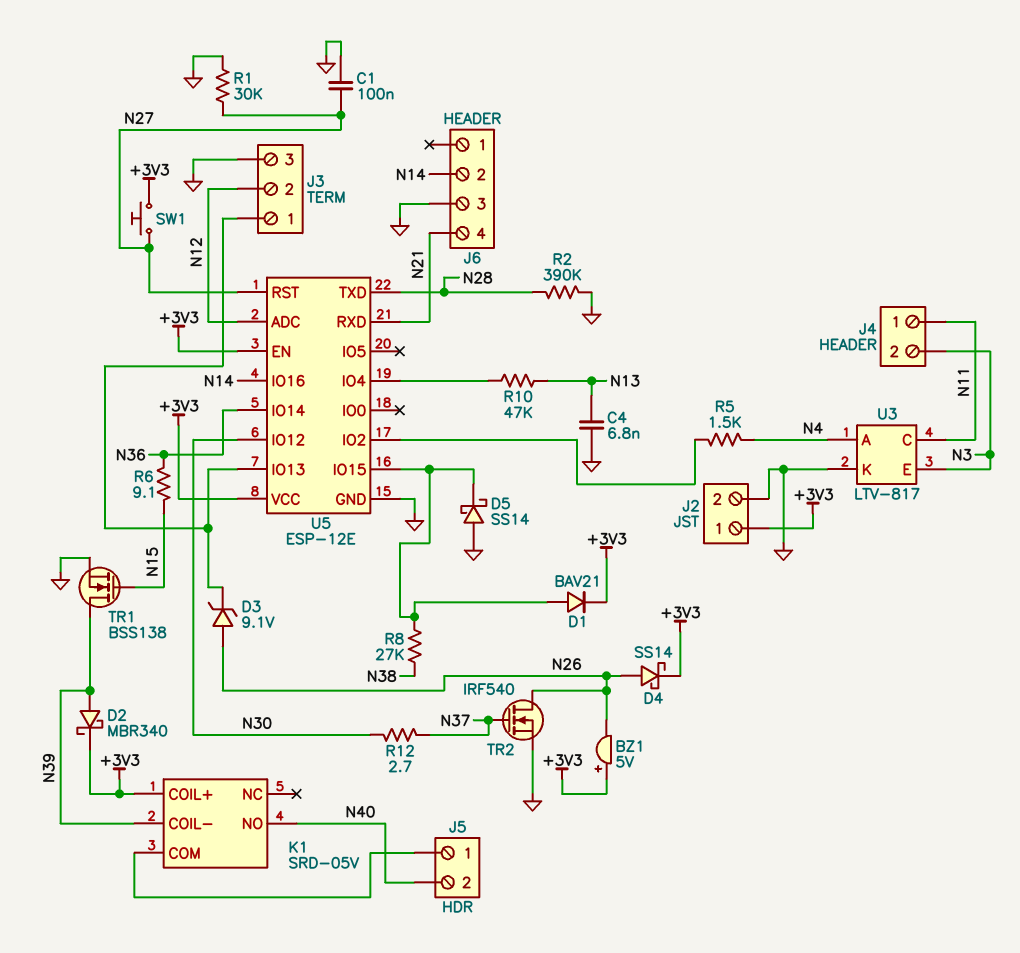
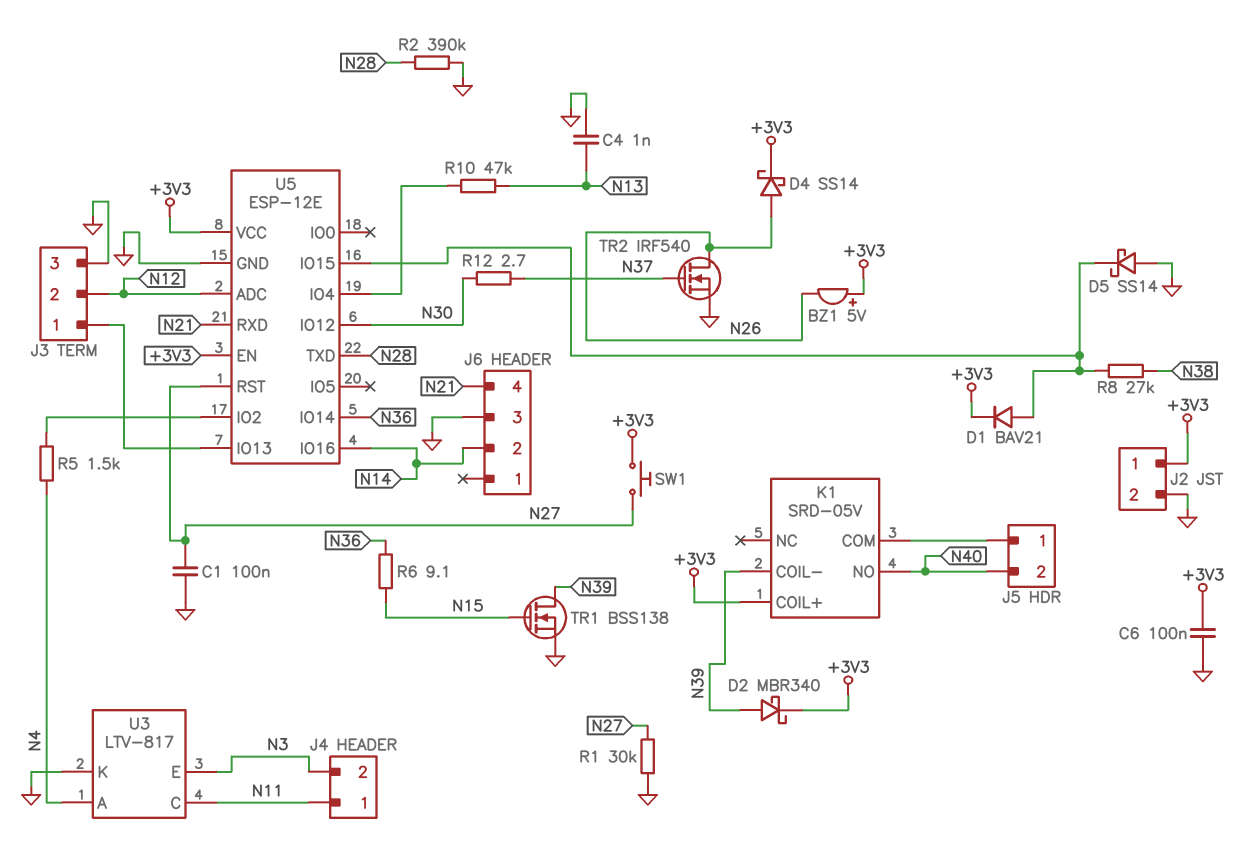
C4: 6.8nF (GND, N13) -> 1nF (GND, N13)
C6: none -> 100nF (+3V3, GND)
D3: zener 9.1V (A N26, K J3/1) -> none

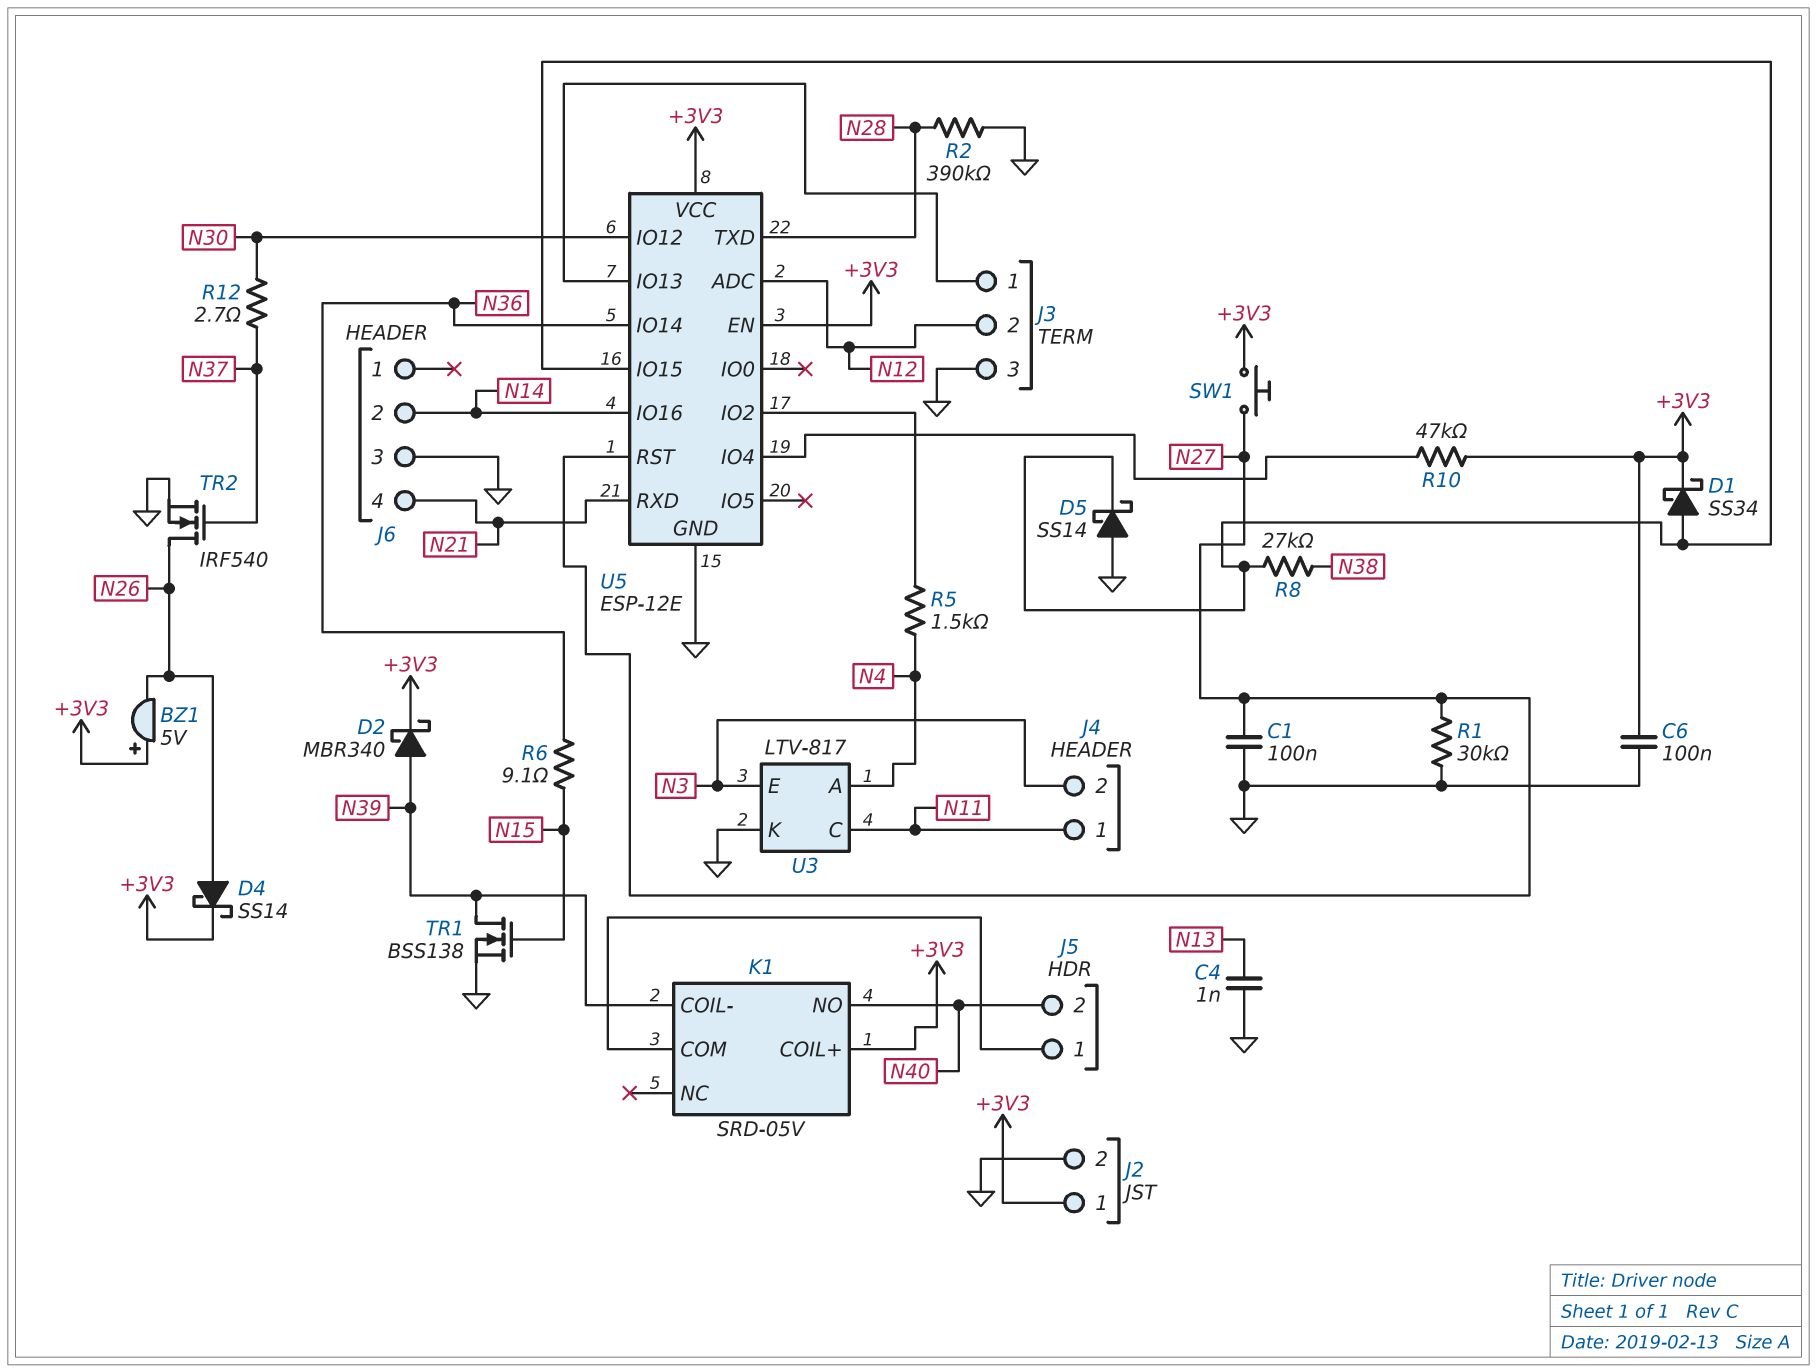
D1: diode BAV21 (A U5/IO15, K +3V3) -> schottky SS34 (A U5/IO15, K +3V3)
R10: 47k (N13, U5/IO4) -> 47k (+3V3, U5/IO4)

